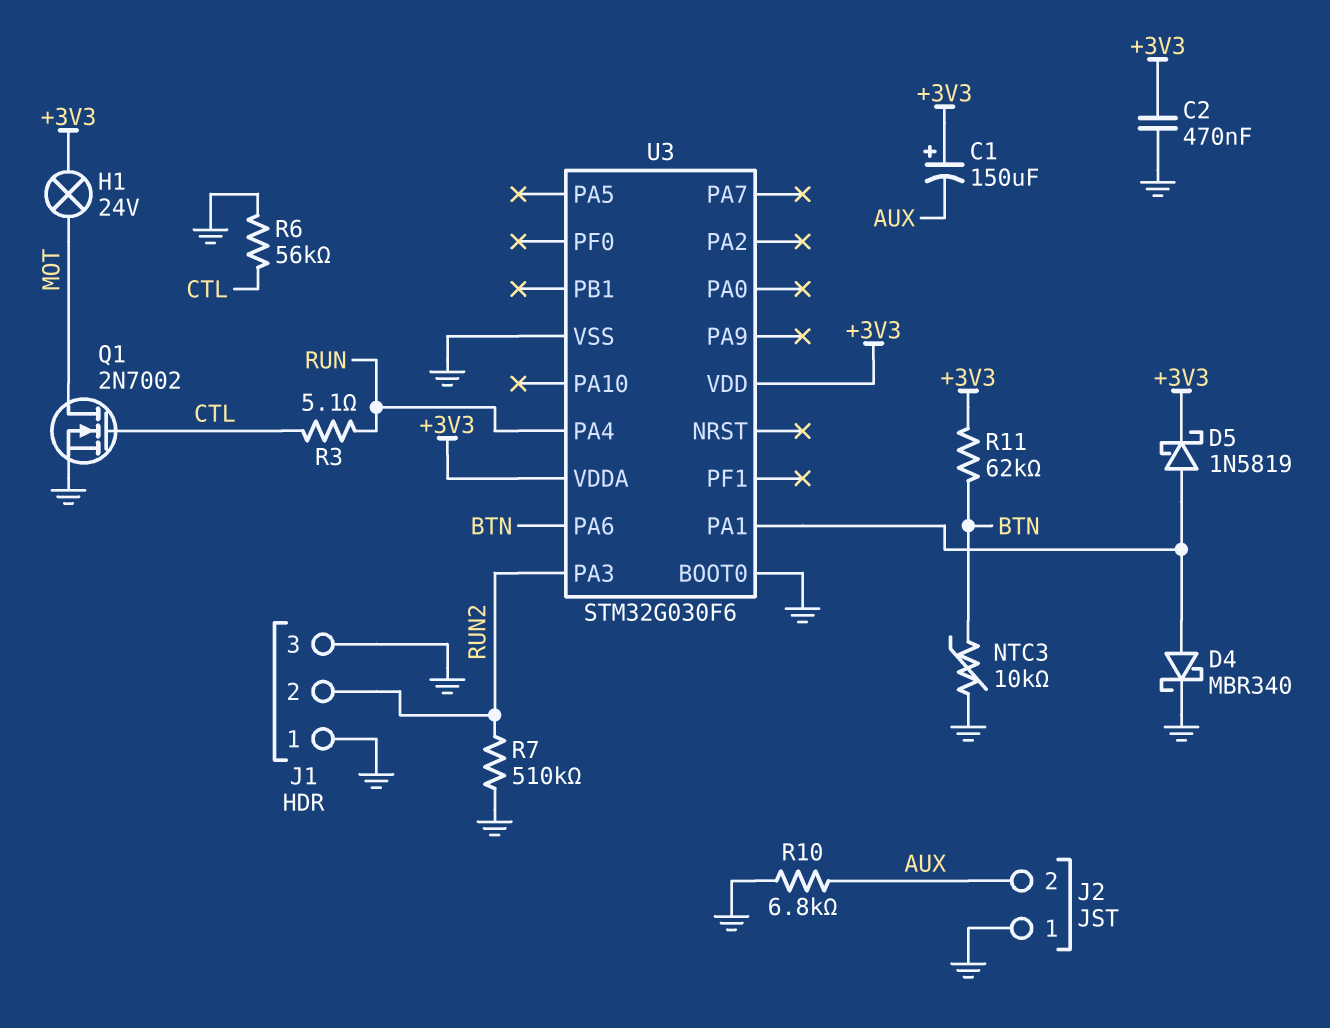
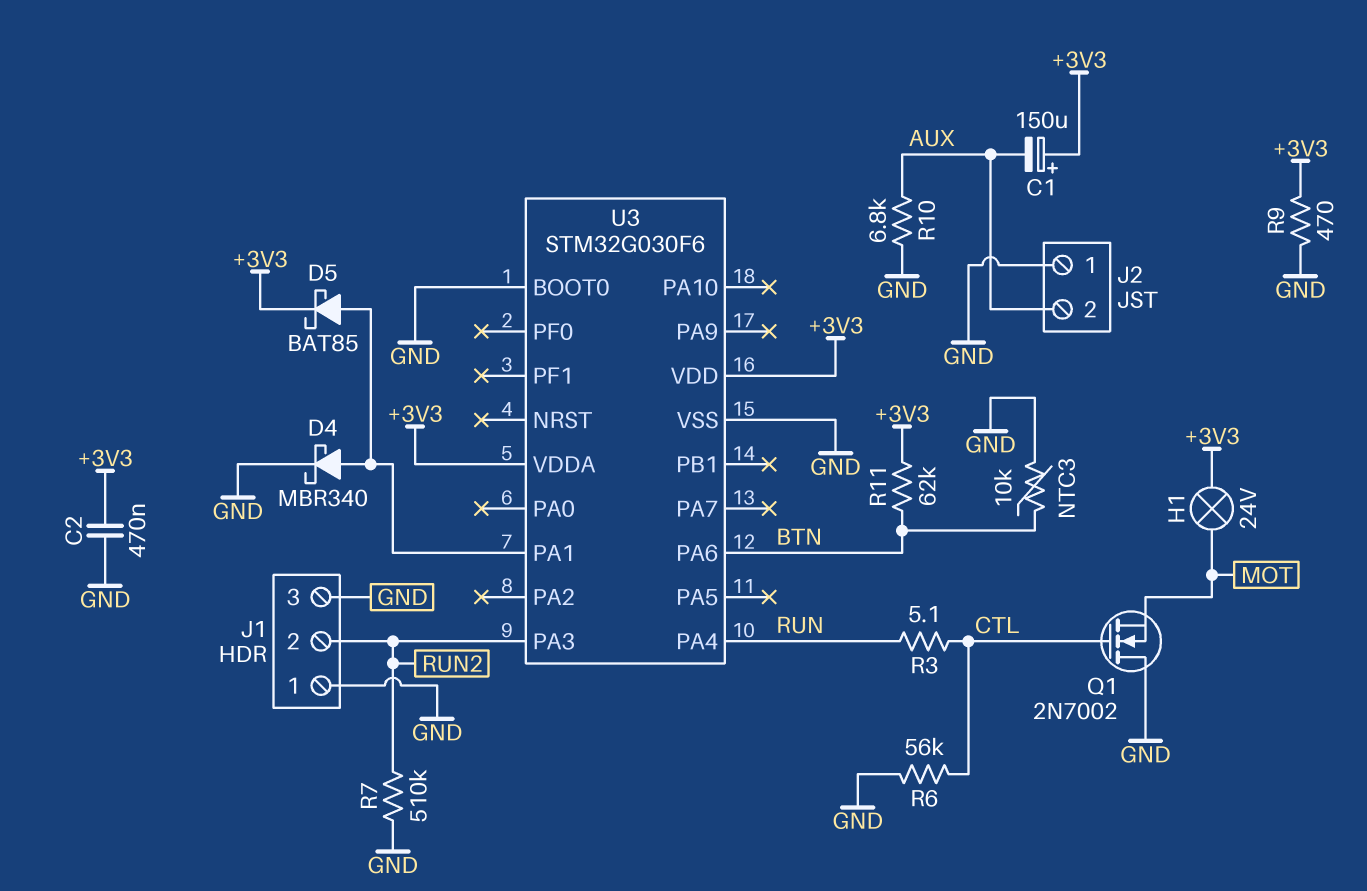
D5: schottky 1N5819 (A U3/PA1, K +3V3) -> schottky BAT85 (A U3/PA1, K +3V3)
Q1: NMOS 2N7002 (G CTL, D MOT, S GND) -> NMOS 2N7002 (G CTL, D GND, S MOT)
R9: none -> 470 (+3V3, GND)

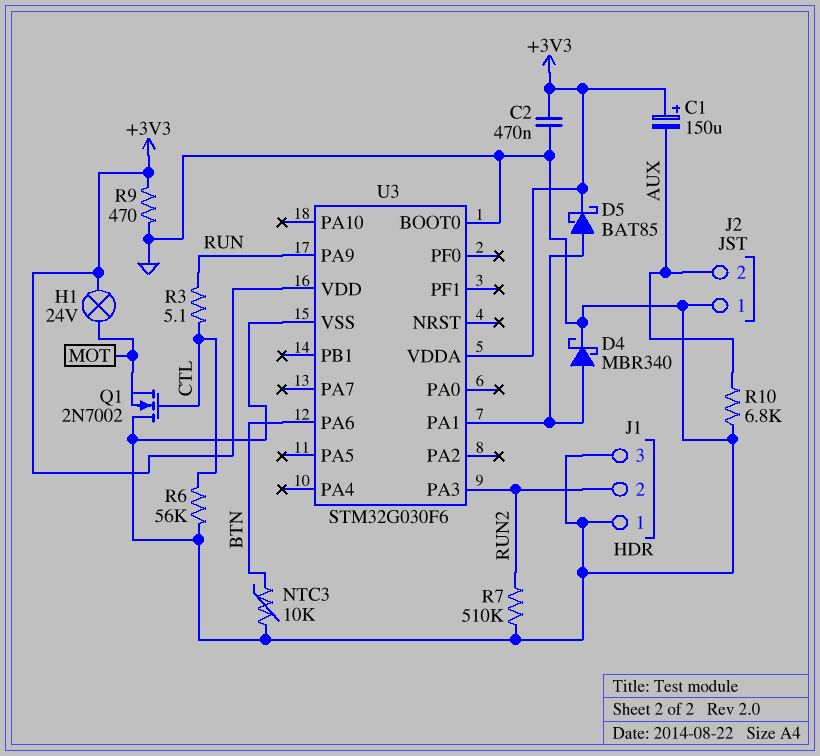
R11: 62k (+3V3, BTN) -> none
U3 pin PA4: RUN -> none
U3 pin PA9: none -> RUN

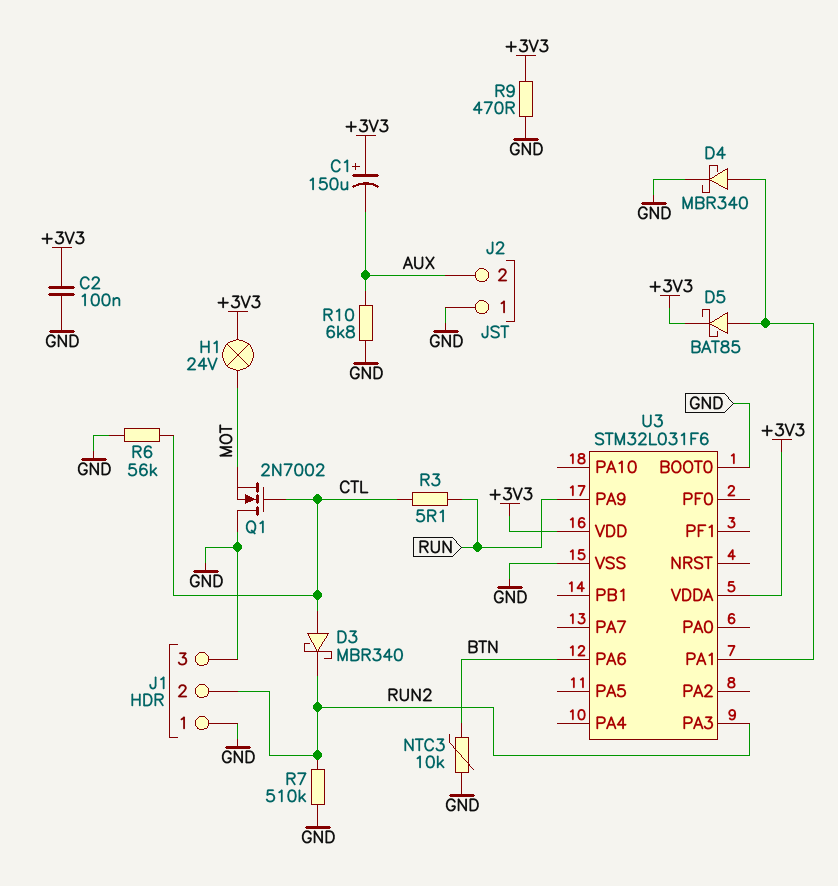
C2: 470nF (+3V3, GND) -> 100nF (+3V3, GND)
D3: none -> schottky MBR340 (A CTL, K RUN2)
U3: STM32G030F6 -> STM32L031F6

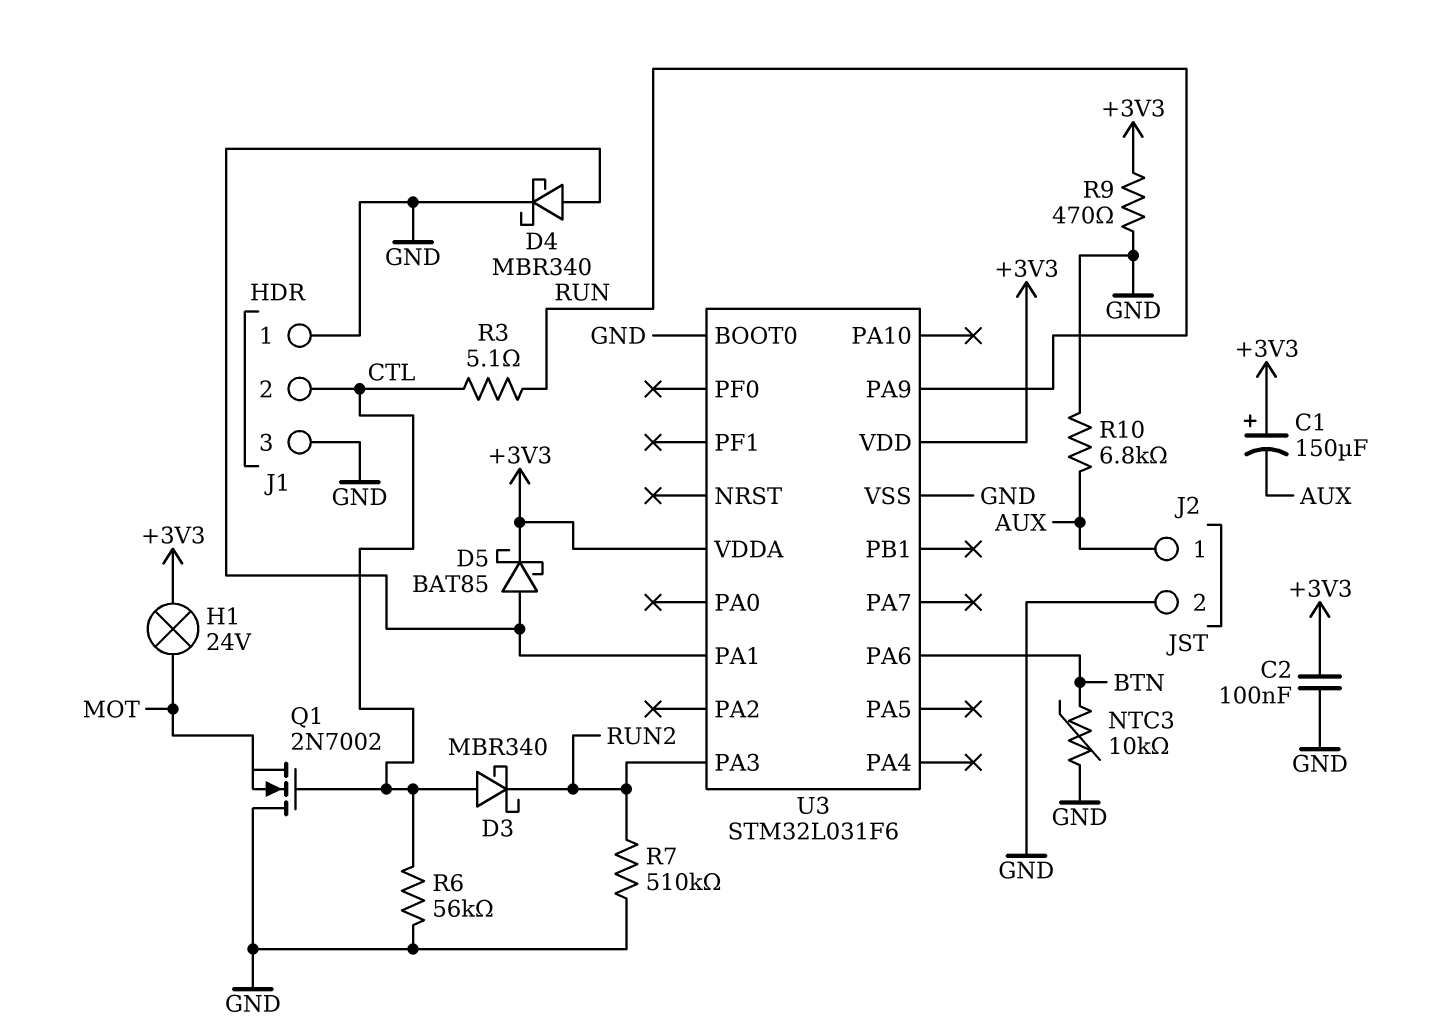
J1 pin 2: RUN2 -> CTL
J2 pin 1: GND -> AUX
J2 pin 2: AUX -> GND

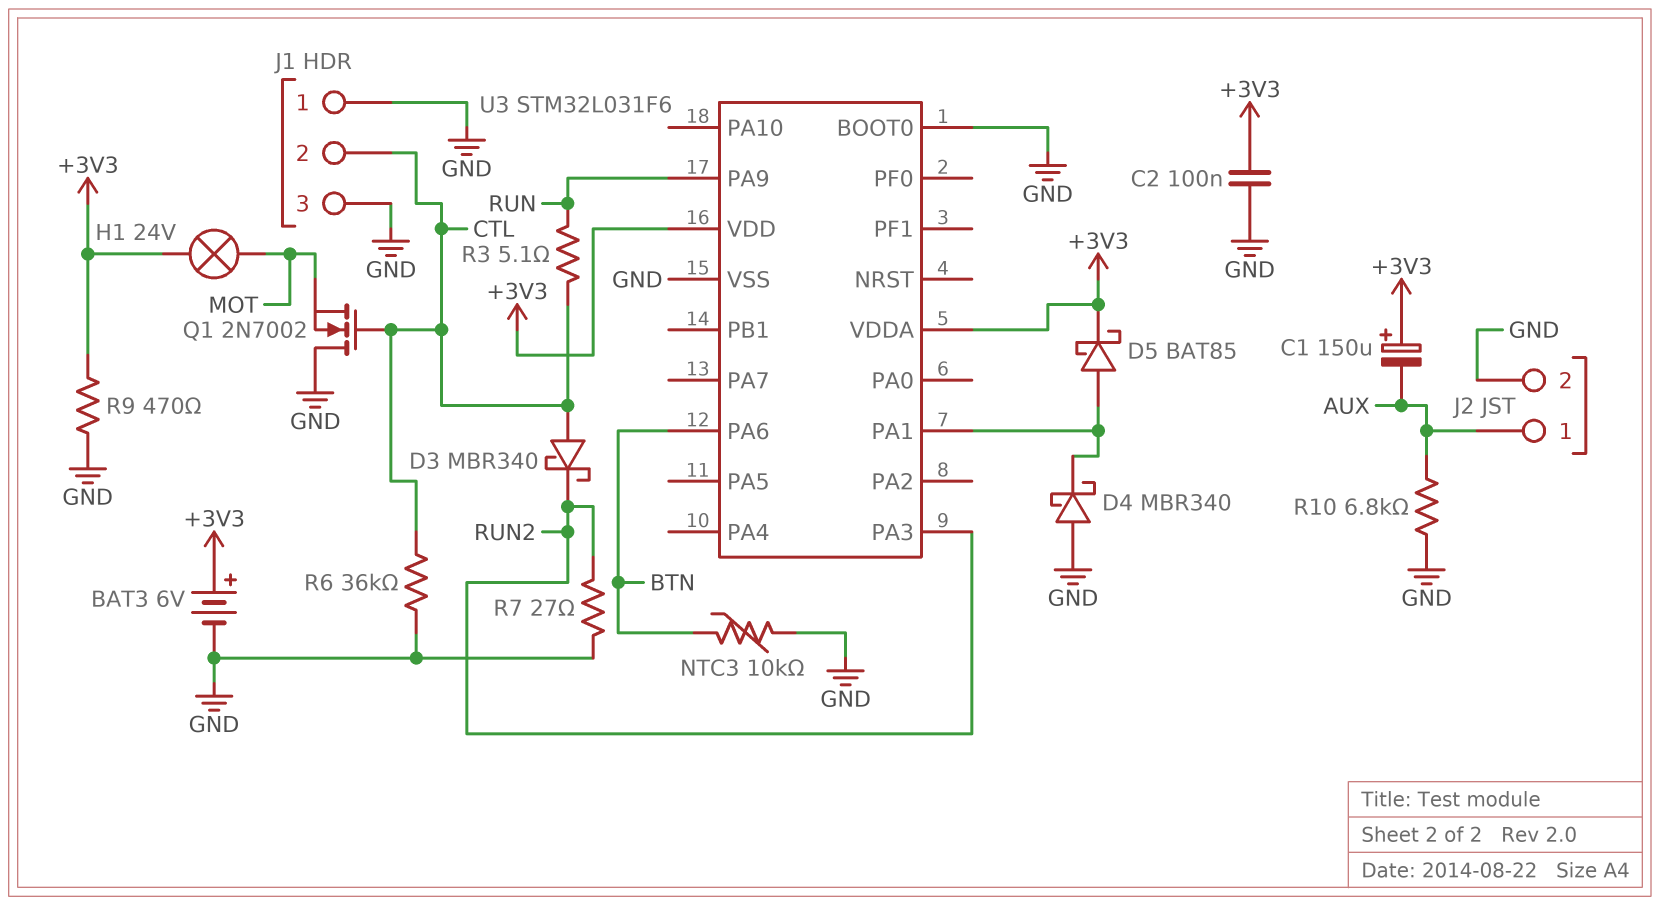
BAT3: none -> 6V (plus +3V3, minus GND)
D4: schottky MBR340 (A U3/PA1, K GND) -> schottky MBR340 (A GND, K U3/PA1)
R6: 56k (CTL, GND) -> 36k (CTL, GND)
R7: 510k (GND, RUN2) -> 27 (GND, RUN2)

